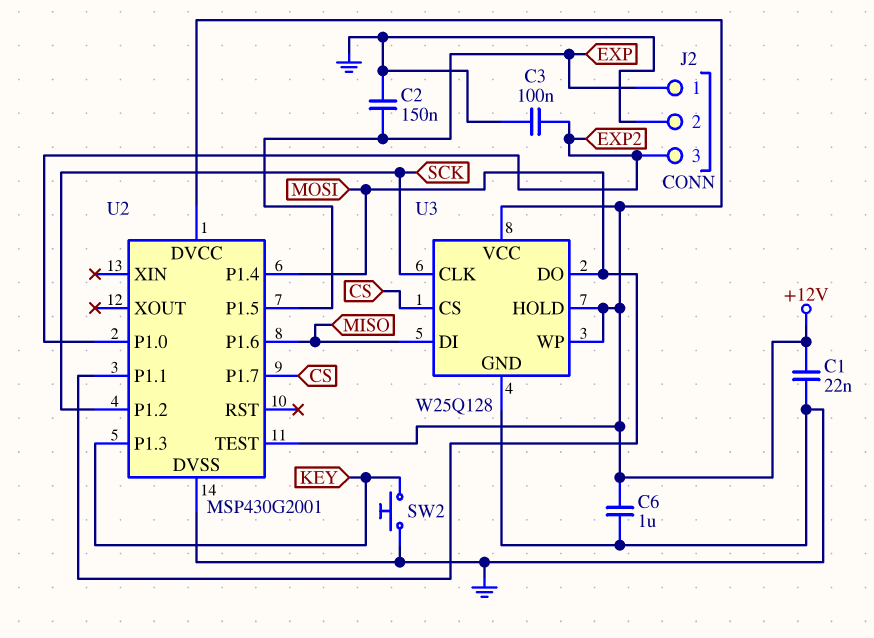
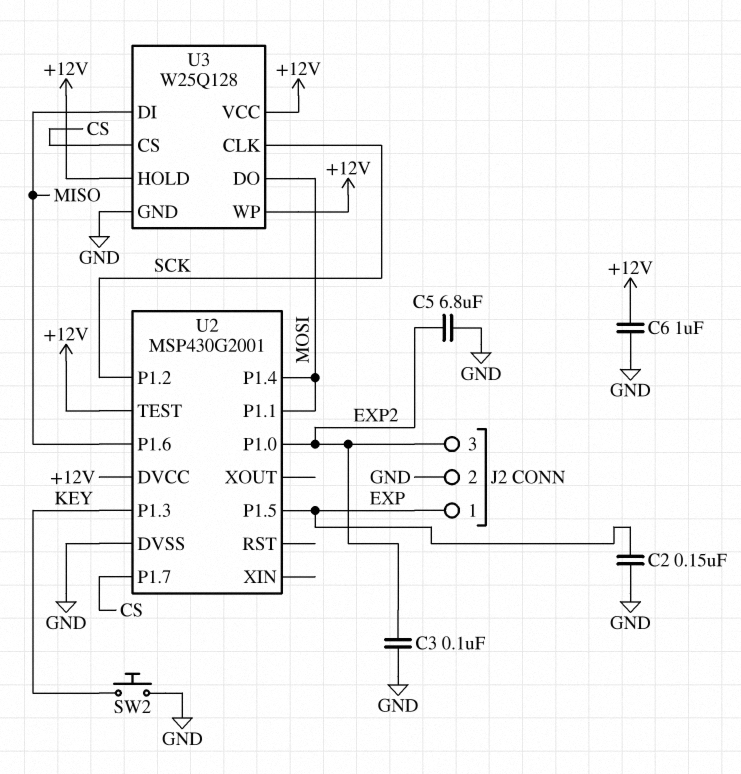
C1: 22nF (+12V, GND) -> none
C5: none -> 6.8uF (EXP2, GND)

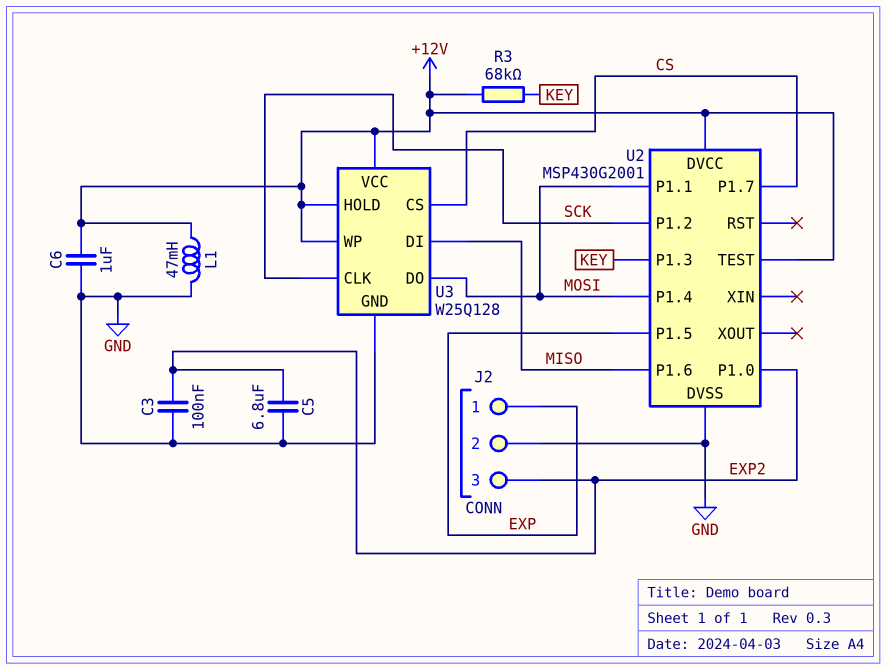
C2: 150nF (EXP, GND) -> none
L1: none -> 47mH (+12V, GND)
R3: none -> 68k (+12V, KEY)
SW2: button (GND, KEY) -> none

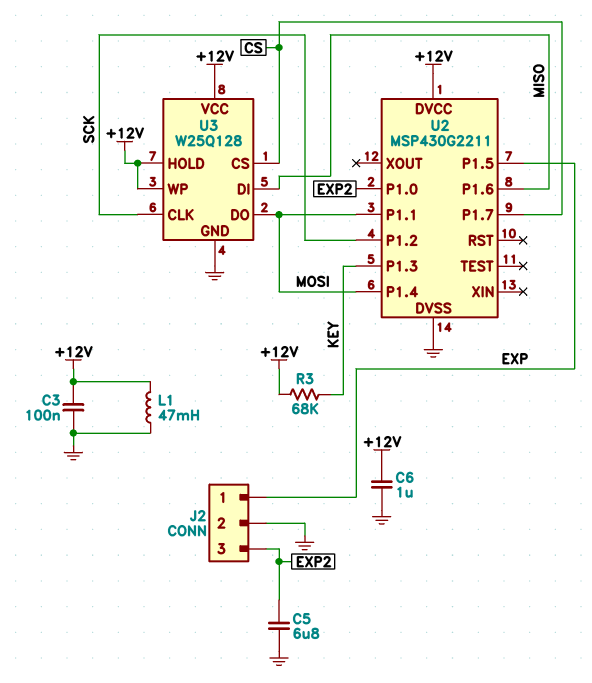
C3: 100nF (EXP2, GND) -> 100nF (+12V, GND)
U2: MSP430G2001 -> MSP430G2211
U2 pin TEST: +12V -> none

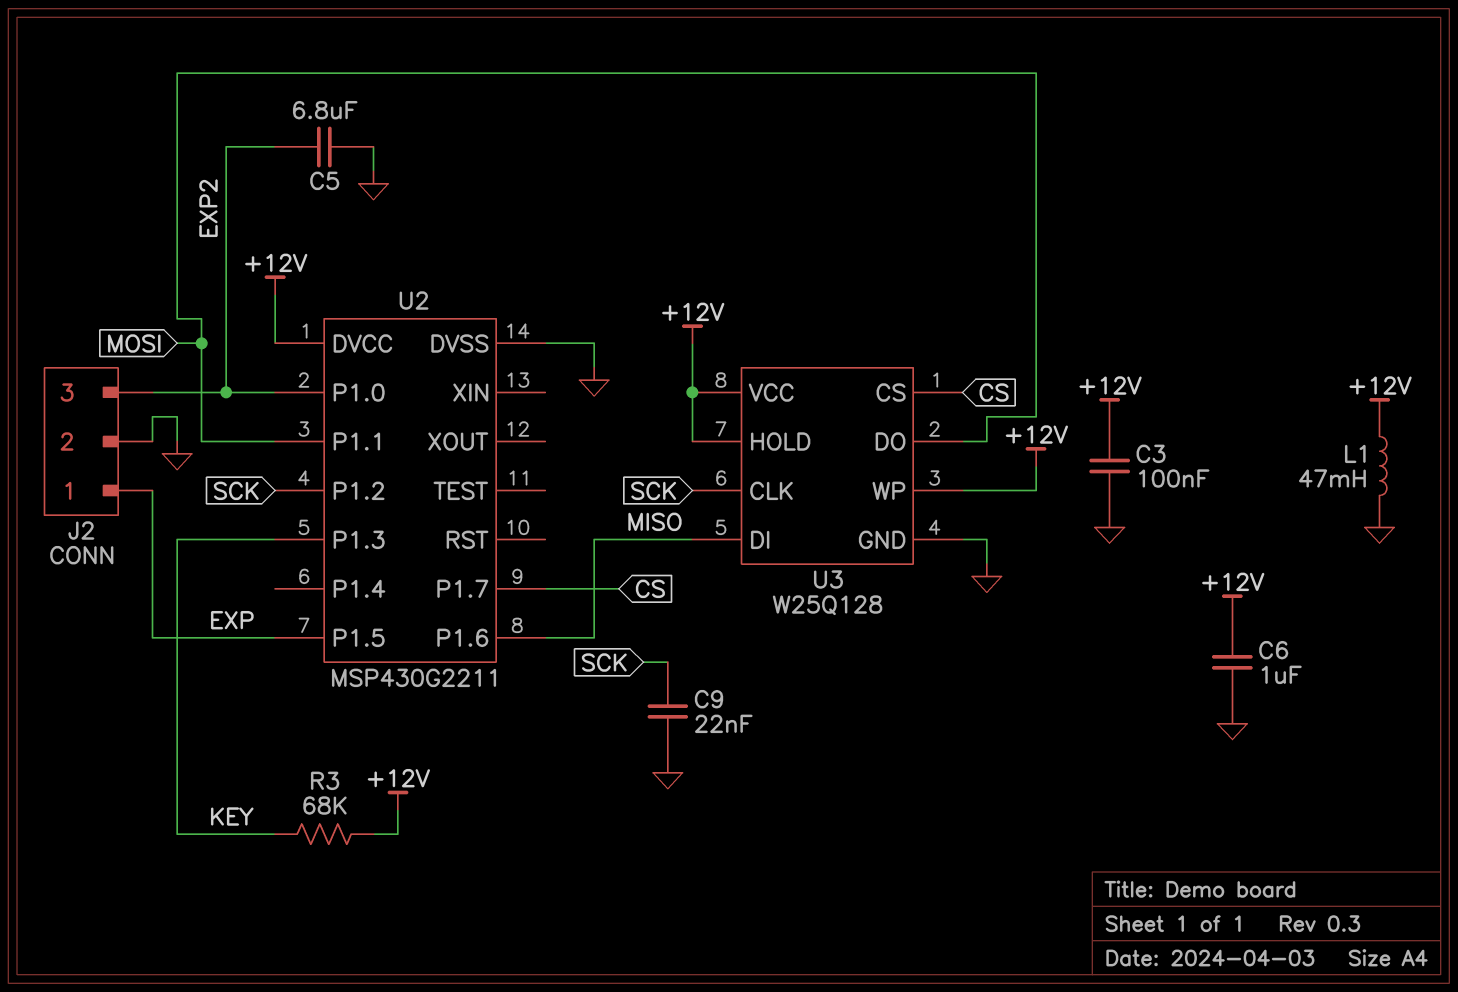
C9: none -> 22nF (GND, SCK)
U2 pin P1.4: MOSI -> none

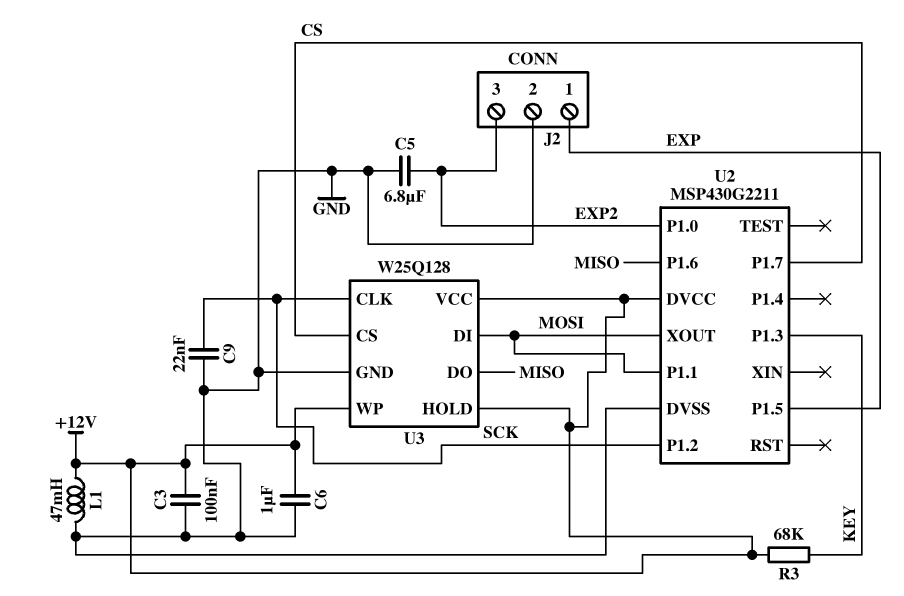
U2 pin XOUT: none -> MOSI
U3 pin DI: MISO -> MOSI
U3 pin DO: MOSI -> MISO

